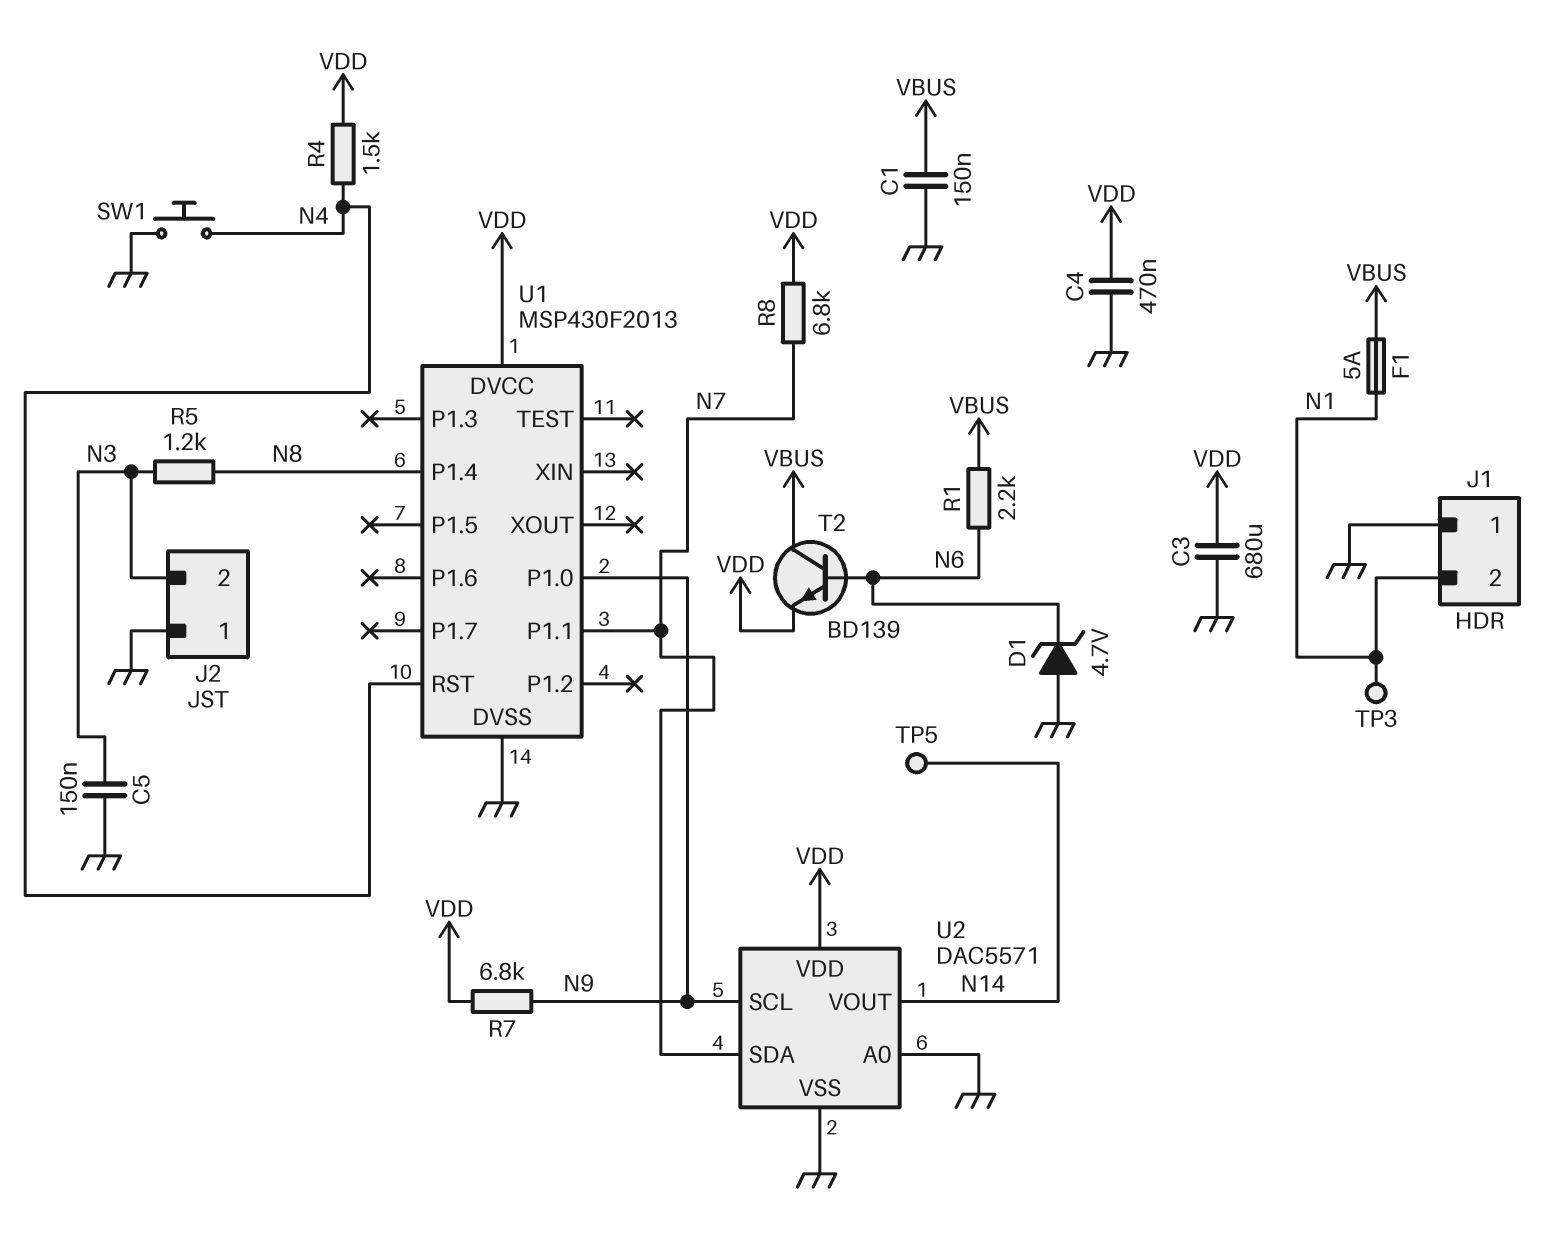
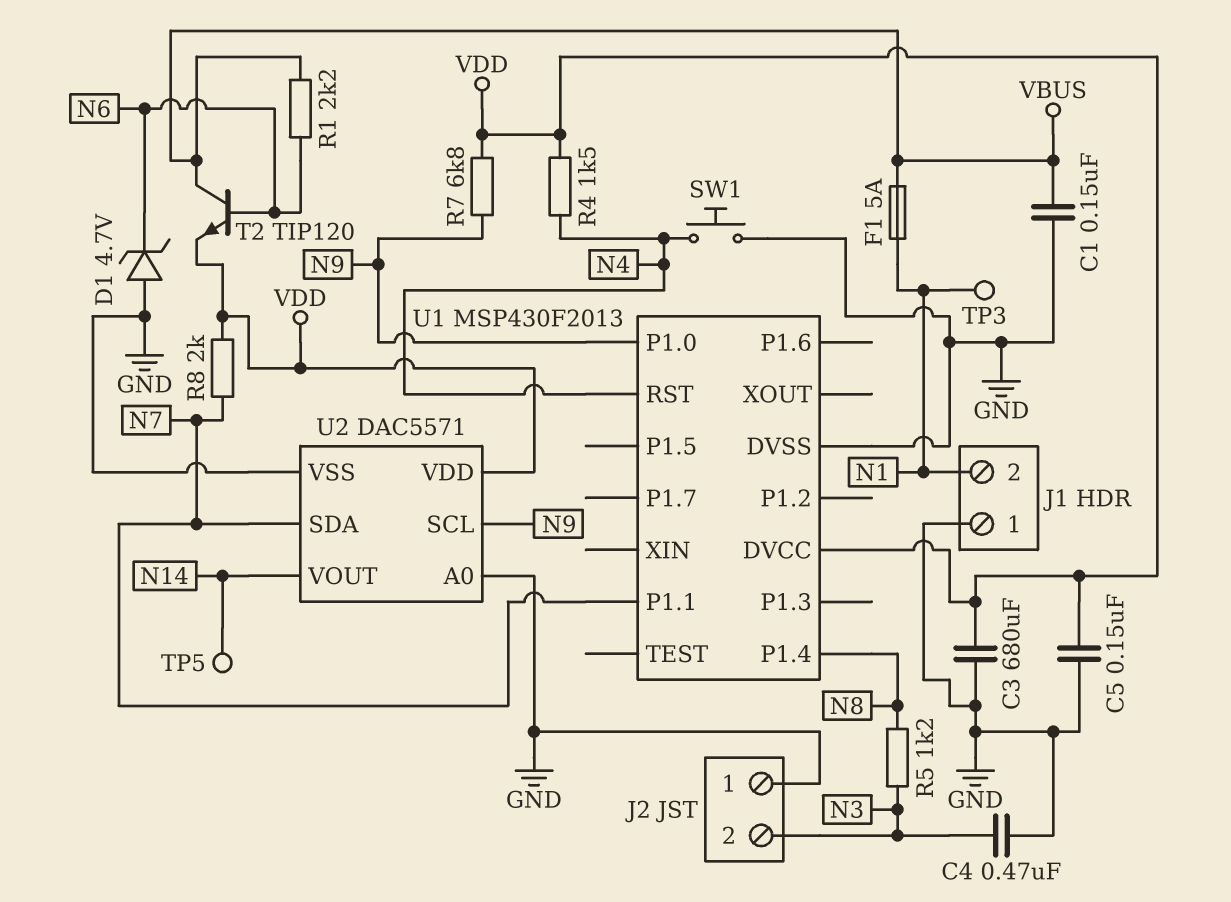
C4: 470nF (GND, VDD) -> 470nF (GND, N3)
C5: 150nF (GND, N3) -> 150nF (GND, VDD)
R8: 6.8k (N7, VDD) -> 2k (N7, VDD)
T2: NPN BD139 (B N6, C VBUS, E VDD) -> NPN TIP120 (B N6, C VBUS, E VDD)

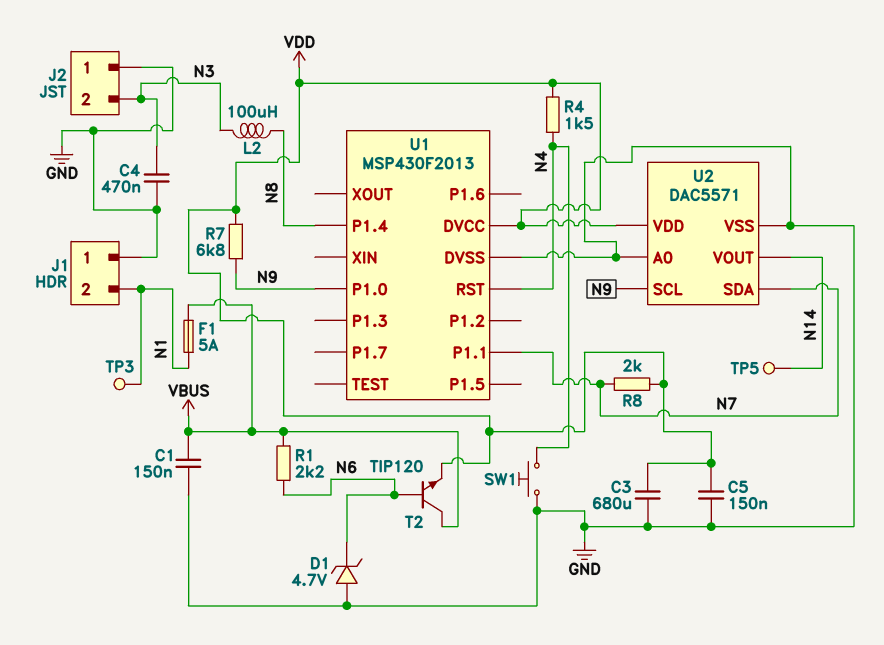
L2: none -> 100uH (N3, N8)
R5: 1.2k (N3, N8) -> none

